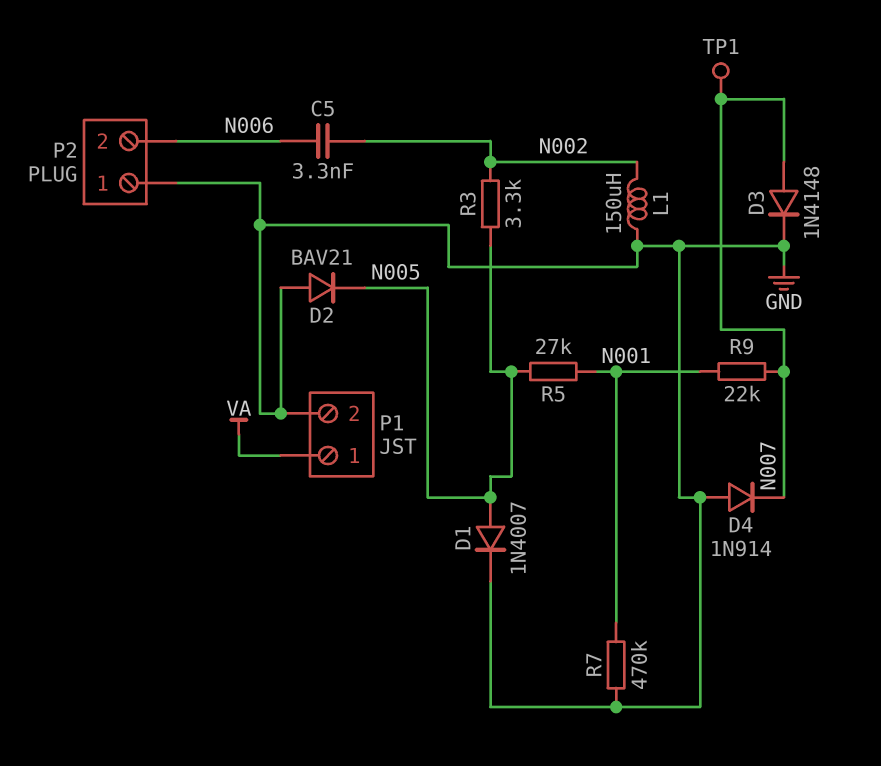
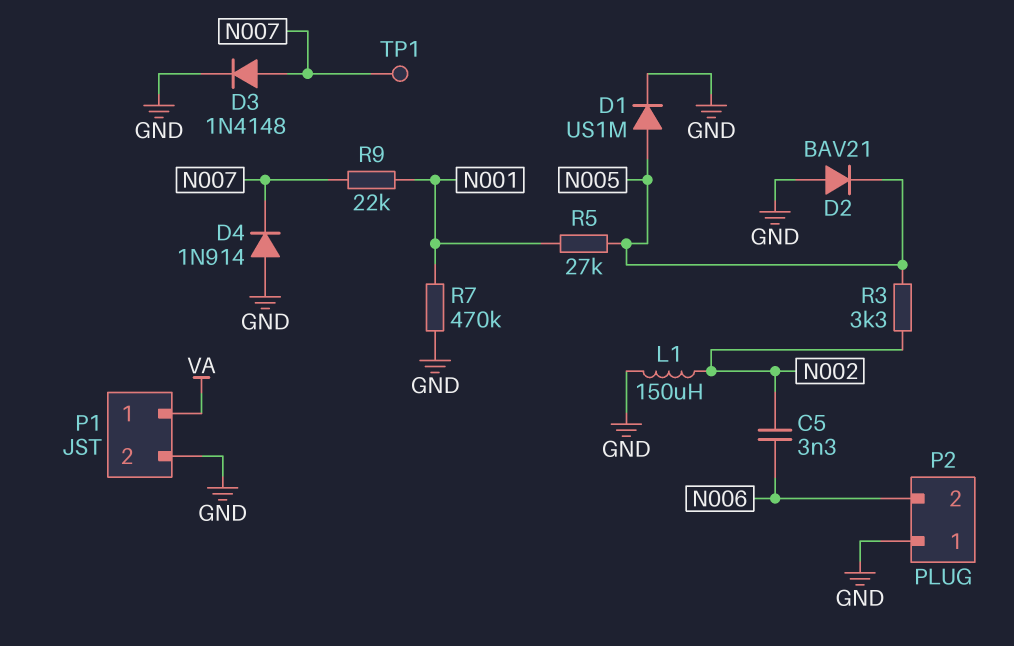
D1: diode 1N4007 (A N005, K GND) -> diode US1M (A N005, K GND)

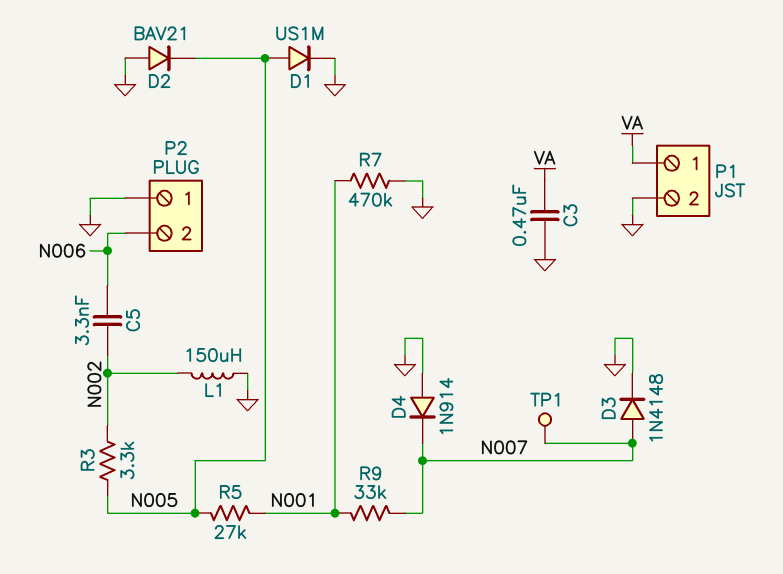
C3: none -> 470nF (GND, VA)
R9: 22k (N001, N007) -> 33k (N001, N007)

